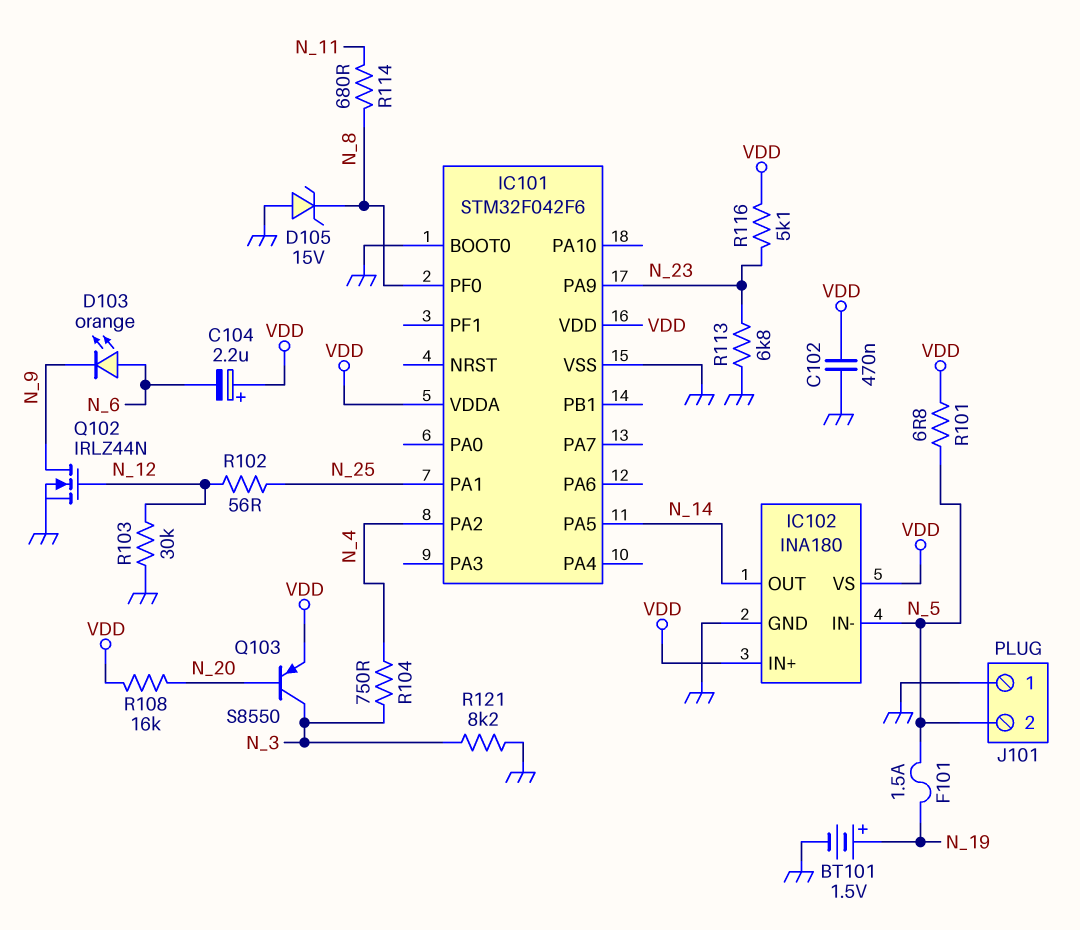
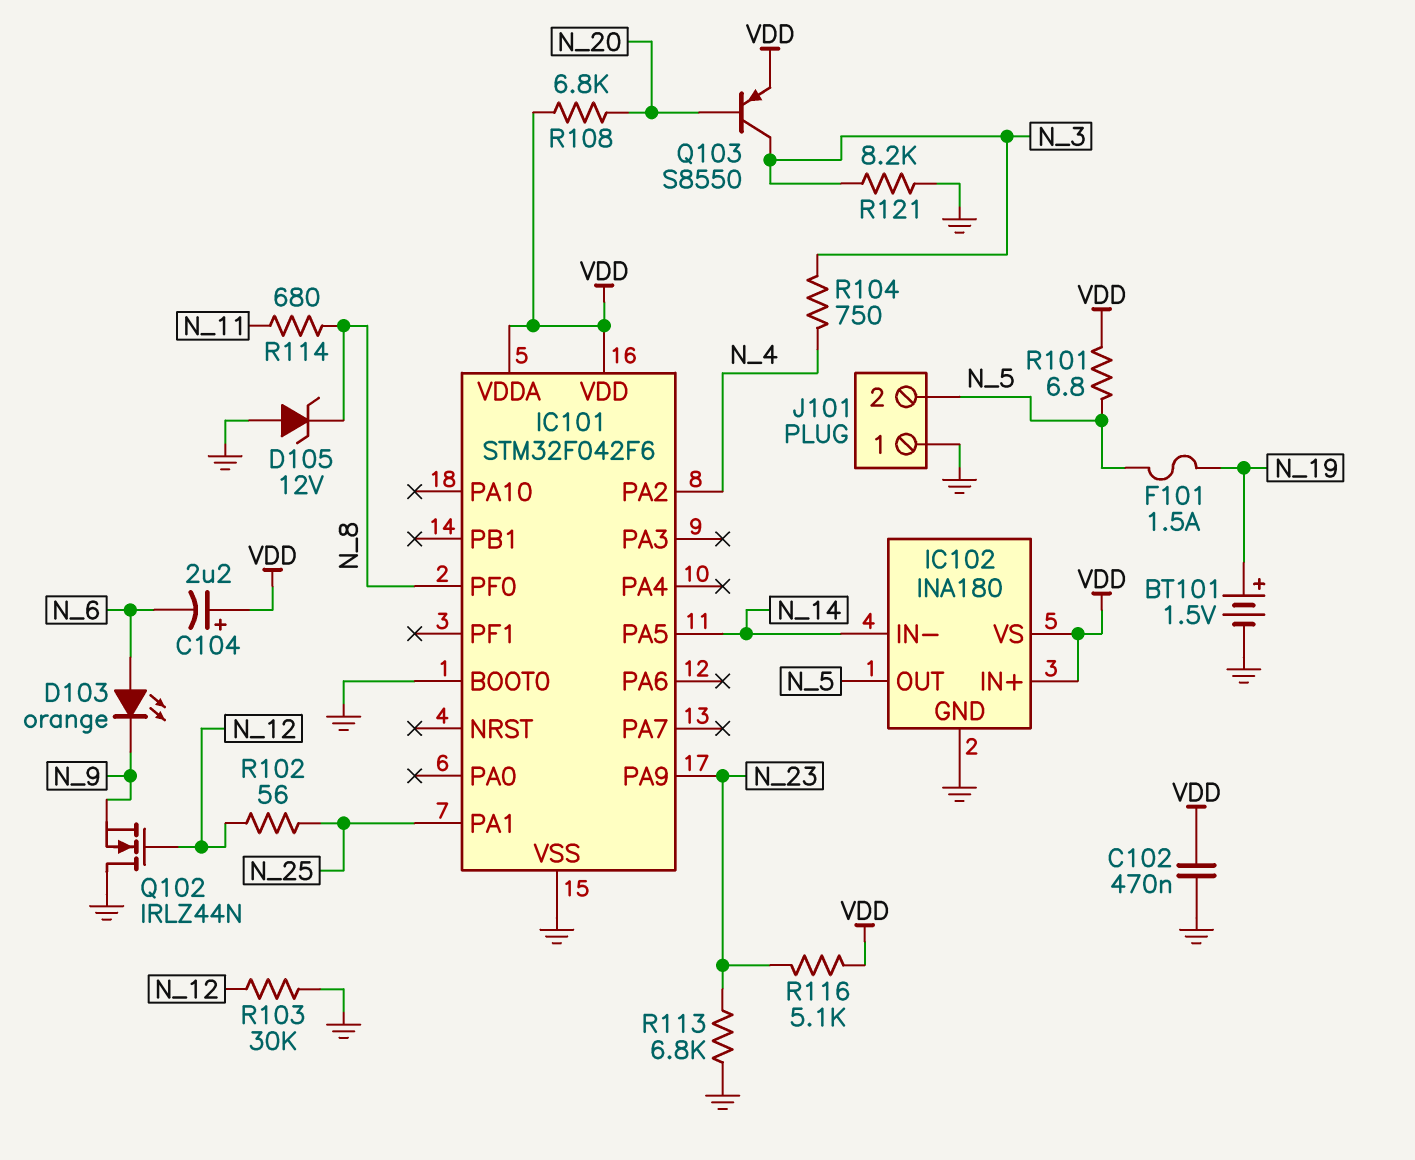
D105: zener 15V (A GND, K N_8) -> zener 12V (A GND, K N_8)
IC102 pin IN-: N_5 -> N_14
IC102 pin OUT: N_14 -> N_5
Q102: NMOS IRLZ44N (G N_12, D N_9, S GND) -> NMOS IRLZ44N (G N_12, D GND, S N_9)
R108: 16k (N_20, VDD) -> 6.8k (N_20, VDD)

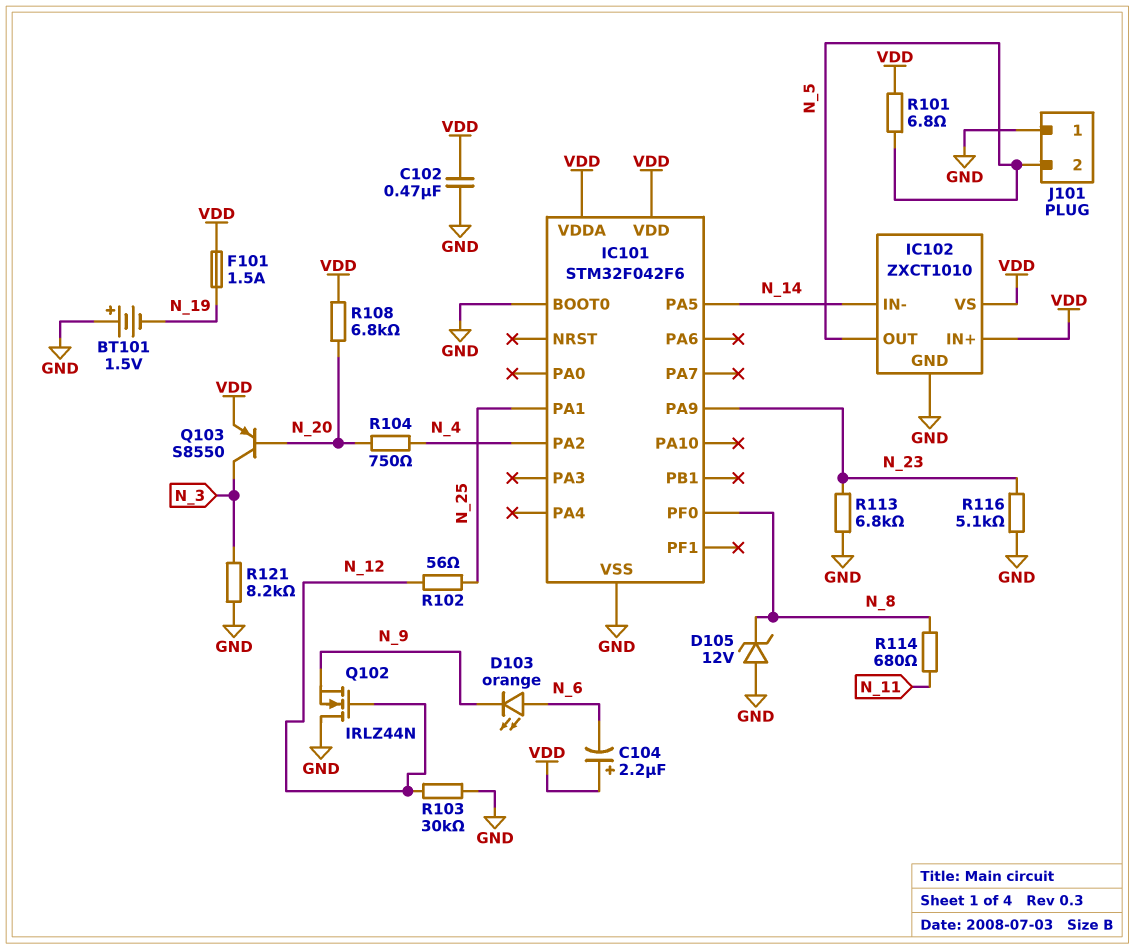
BT101: 1.5V (plus N_19, minus GND) -> 1.5V (plus GND, minus N_19)
F101: 1.5A (N_5, N_19) -> 1.5A (N_19, VDD)
IC102: INA180 -> ZXCT1010
R104: 750 (N_3, N_4) -> 750 (N_4, N_20)
R116: 5.1k (N_23, VDD) -> 5.1k (GND, N_23)

